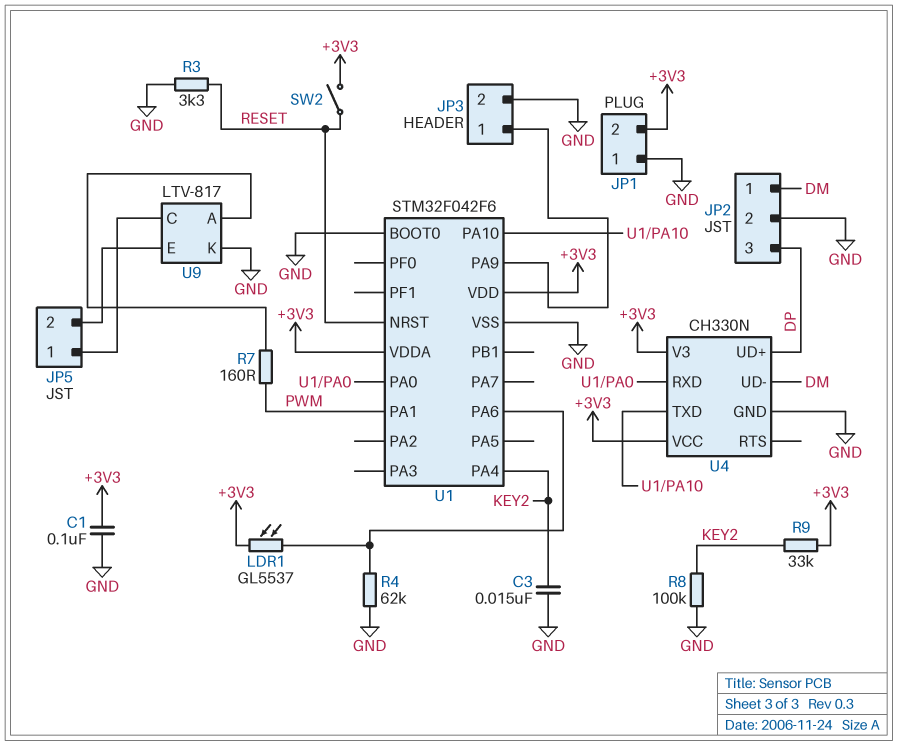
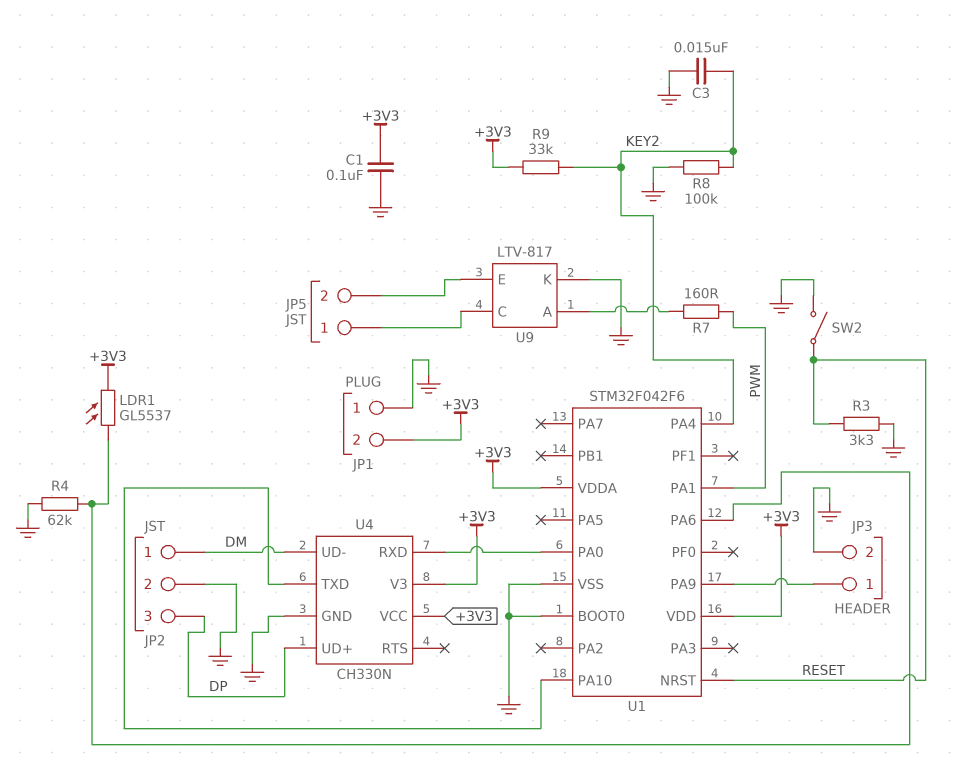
SW2: switch (+3V3, RESET) -> switch (GND, RESET)

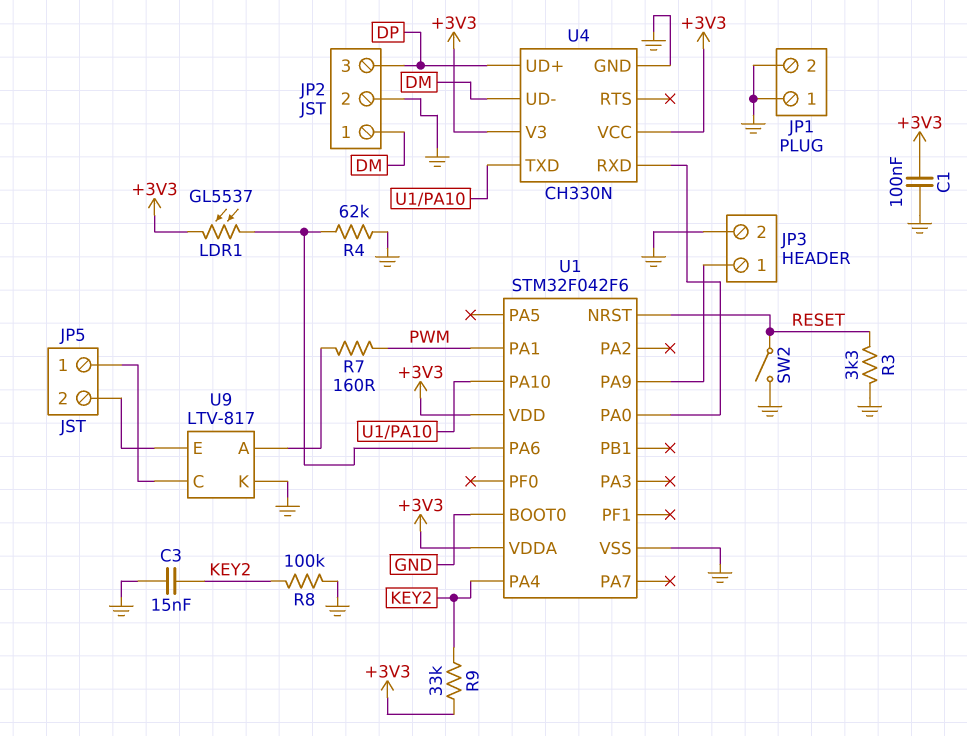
JP1 pin 2: +3V3 -> GND

